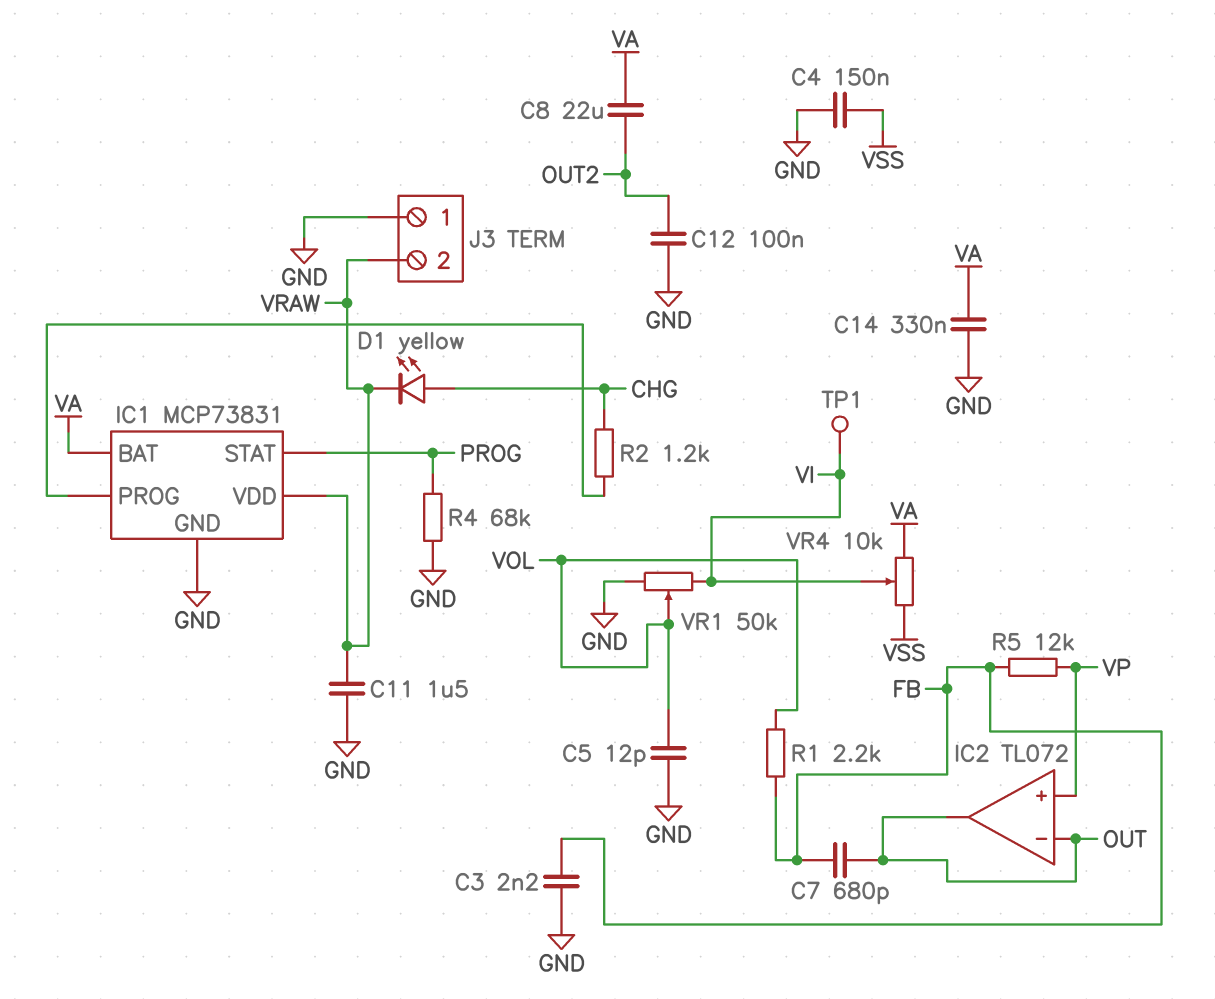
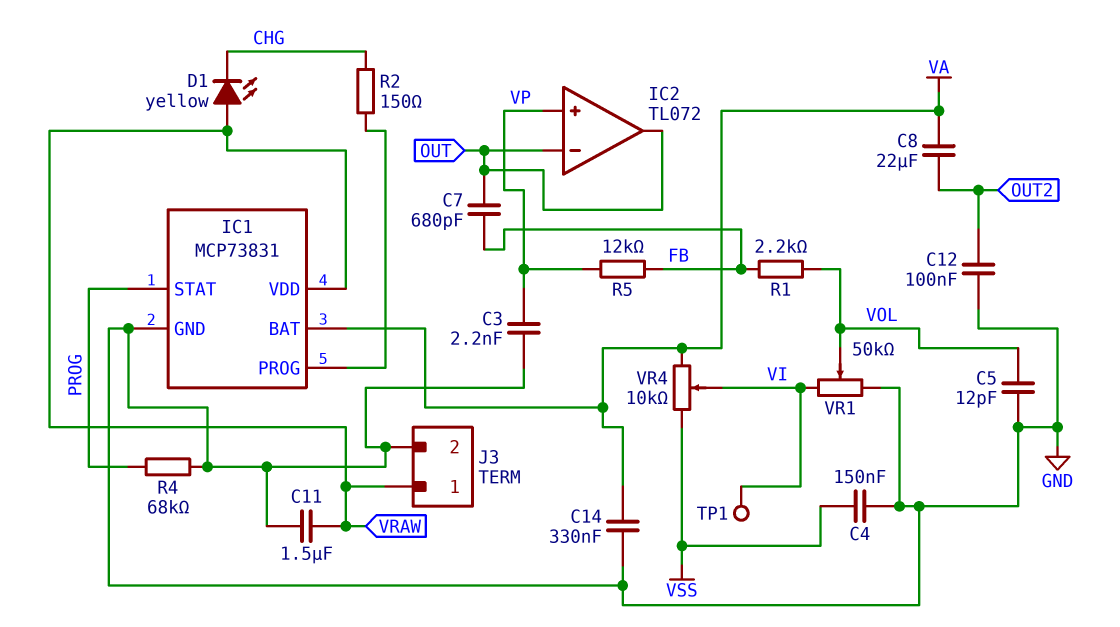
C3: 2.2nF (FB, GND) -> 2.2nF (GND, VP)
D1: LED yellow (A CHG, K VRAW) -> LED yellow (A VRAW, K CHG)
J3 pin 1: GND -> VRAW
J3 pin 2: VRAW -> GND
R2: 1.2k (CHG, IC1/PROG) -> 150 (CHG, IC1/PROG)

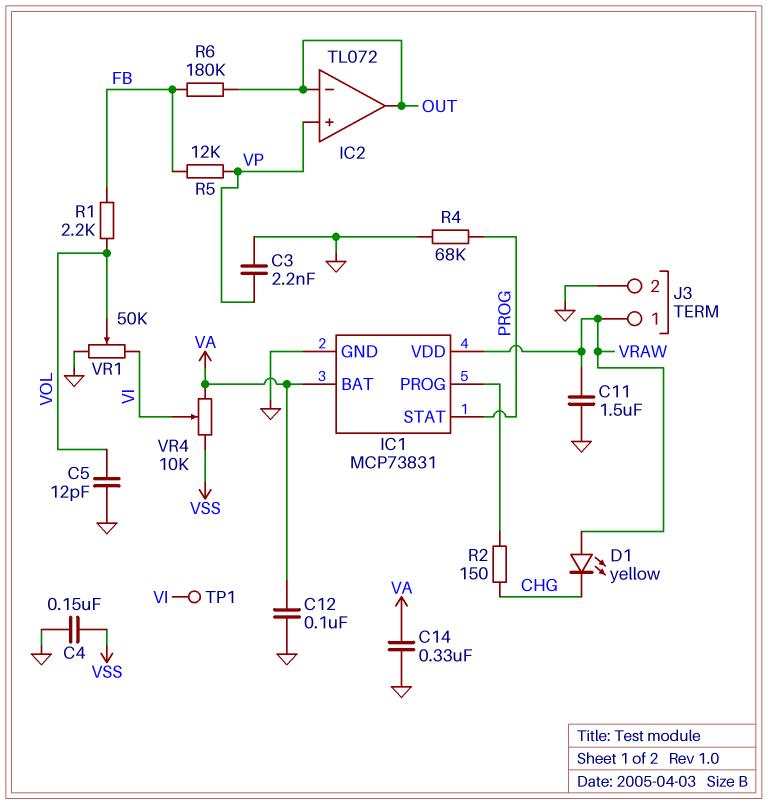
C7: 680pF (FB, OUT) -> none
C8: 22uF (OUT2, VA) -> none
C12: 100nF (GND, OUT2) -> 100nF (GND, VA)
R6: none -> 180k (FB, OUT)

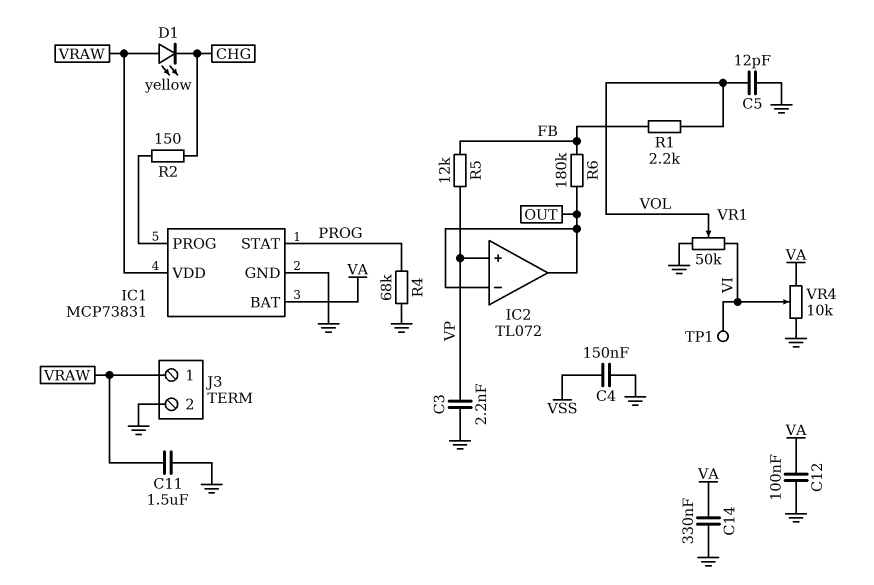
VR4: 10k (VA, VSS, wiper VI) -> 10k (GND, VA, wiper VI)

